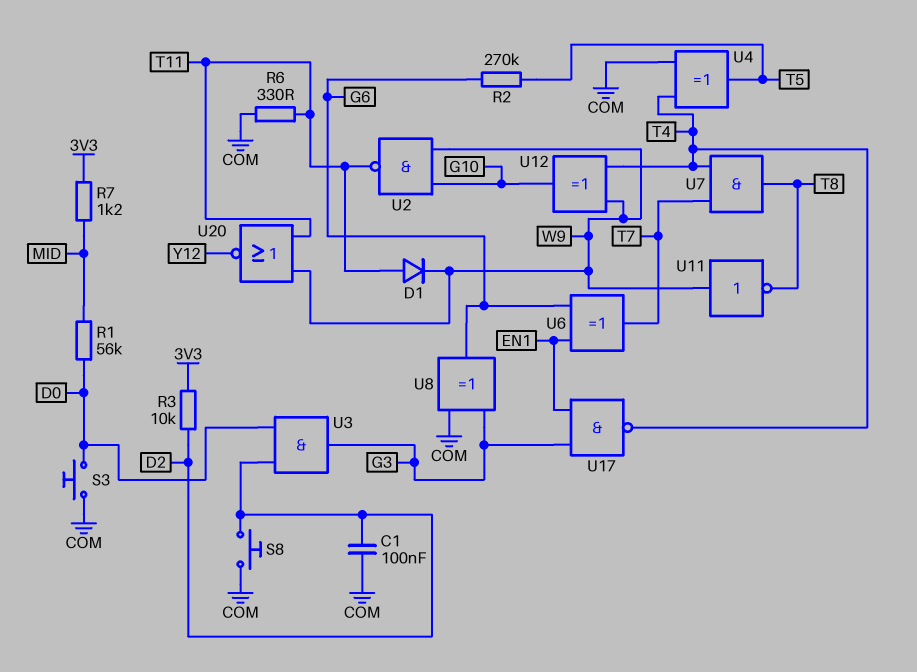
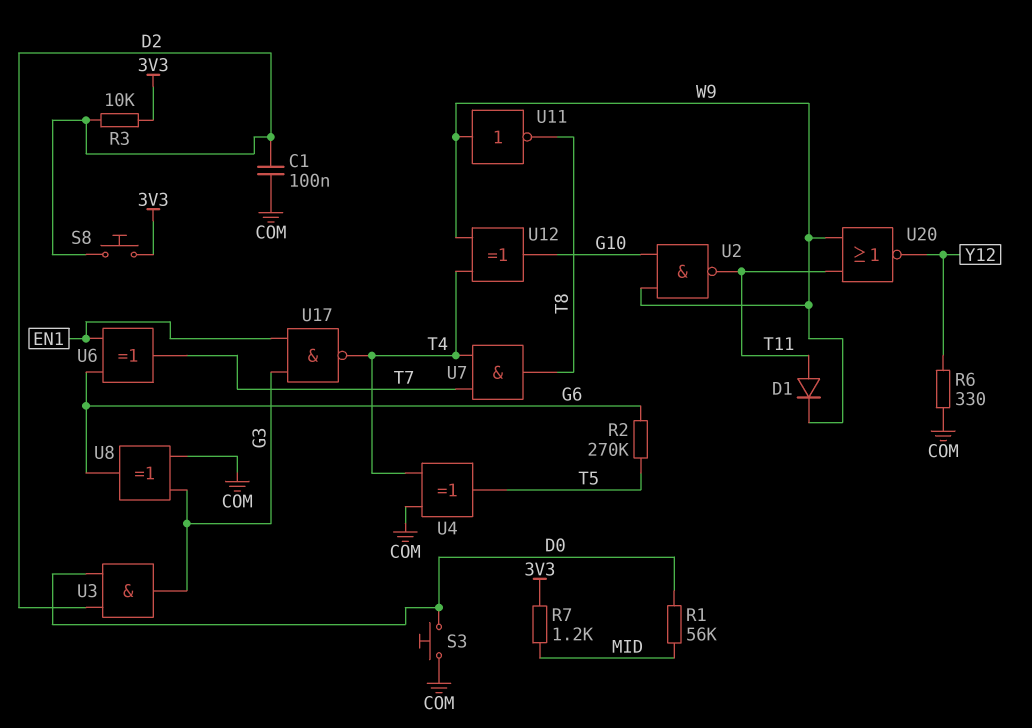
R6: 330 (COM, T11) -> 330 (COM, Y12)
S8: button (COM, D2) -> button (3V3, D2)

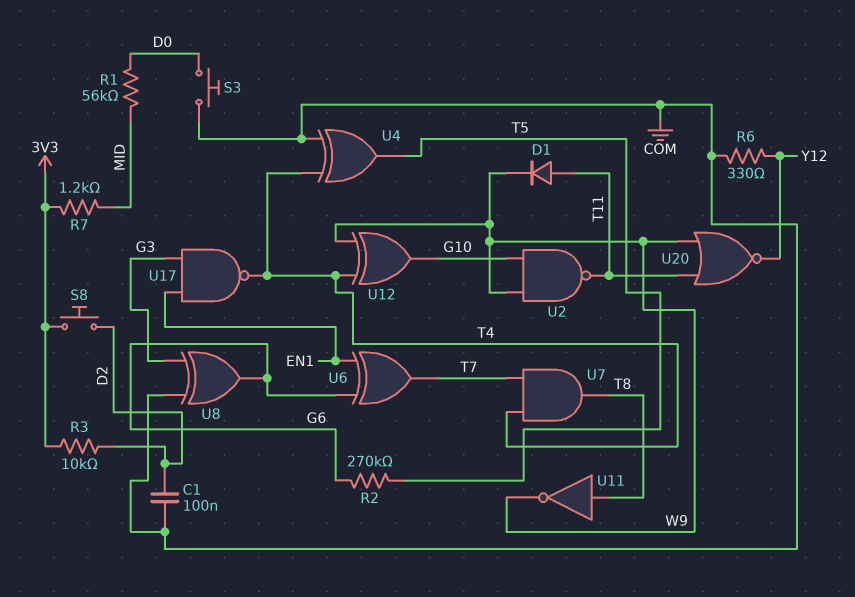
U3: AND (in D0, in D2, out G3) -> none
U11: NOT (in W9, out T8) -> NOT (in T8, out W9)

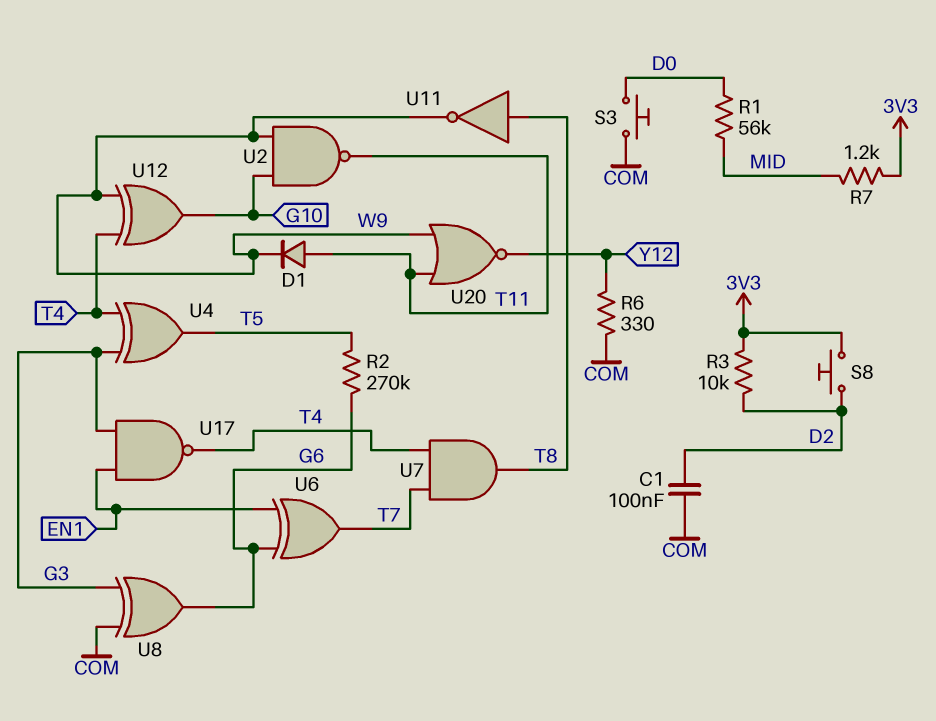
U4: XOR (in COM, in T4, out T5) -> XOR (in G3, in T4, out T5)

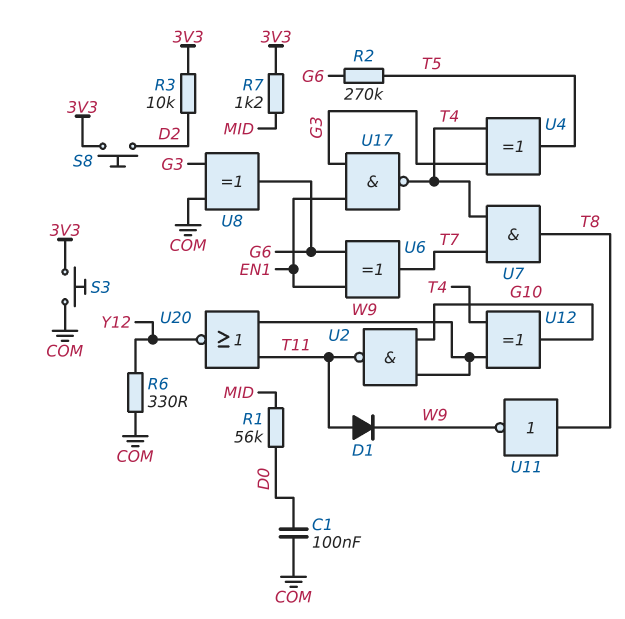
C1: 100nF (COM, D2) -> 100nF (COM, D0)
S3: button (COM, D0) -> button (3V3, COM)

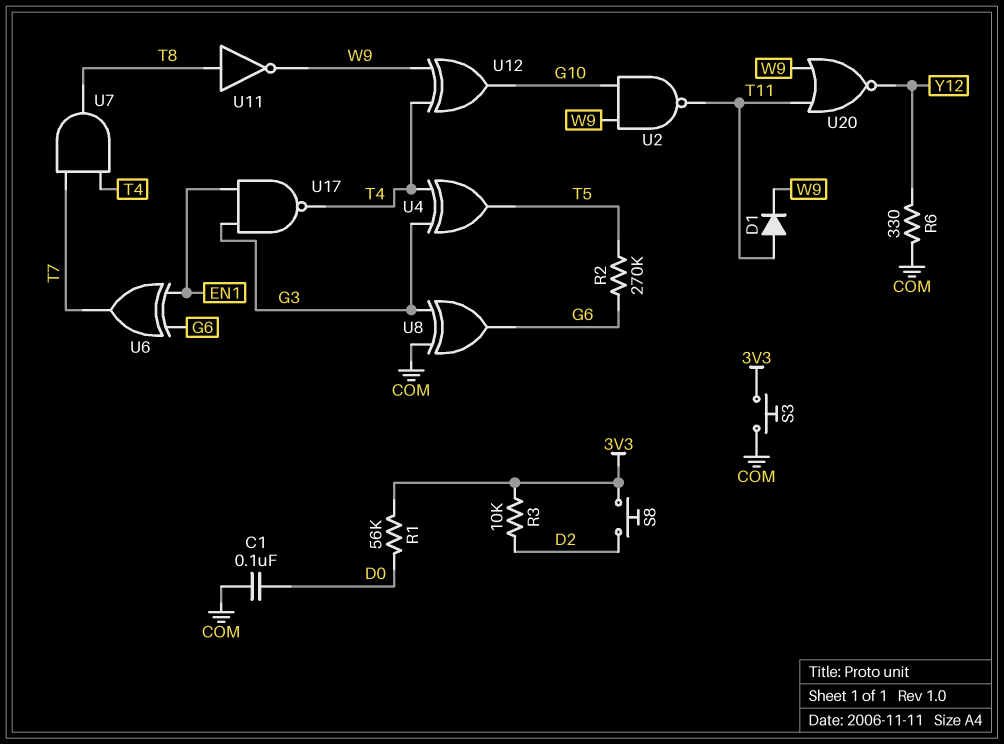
R1: 56k (D0, MID) -> 56k (3V3, D0)
R7: 1.2k (3V3, MID) -> none

